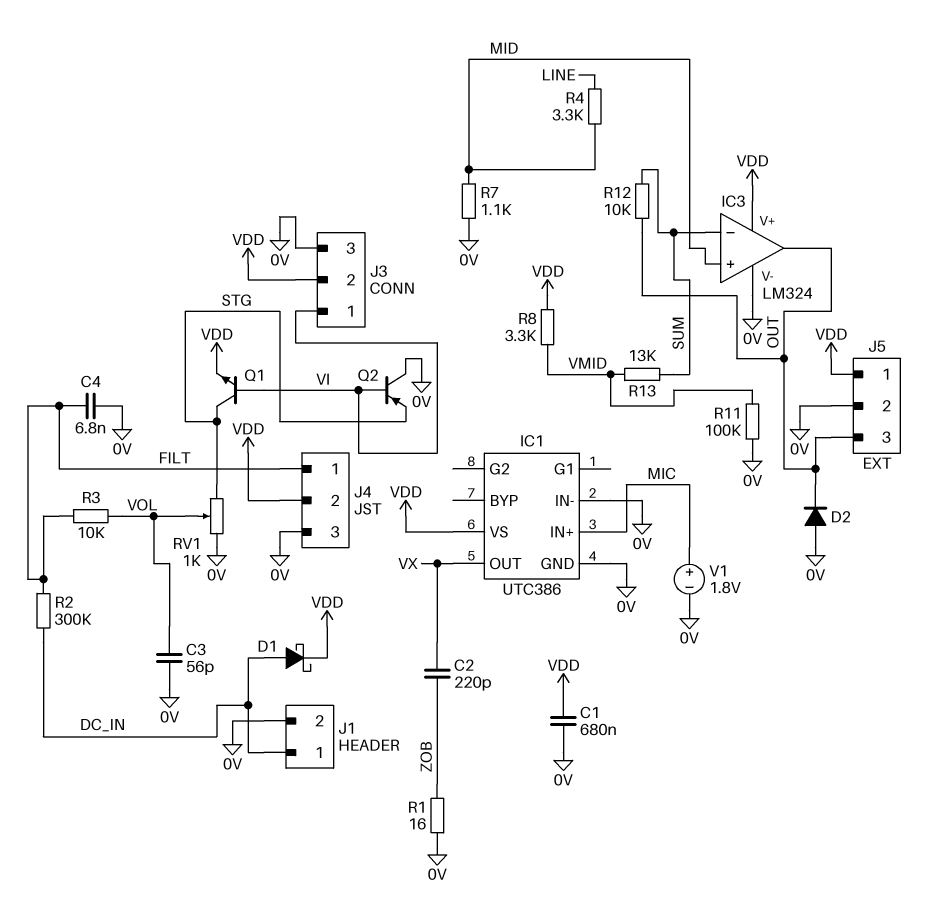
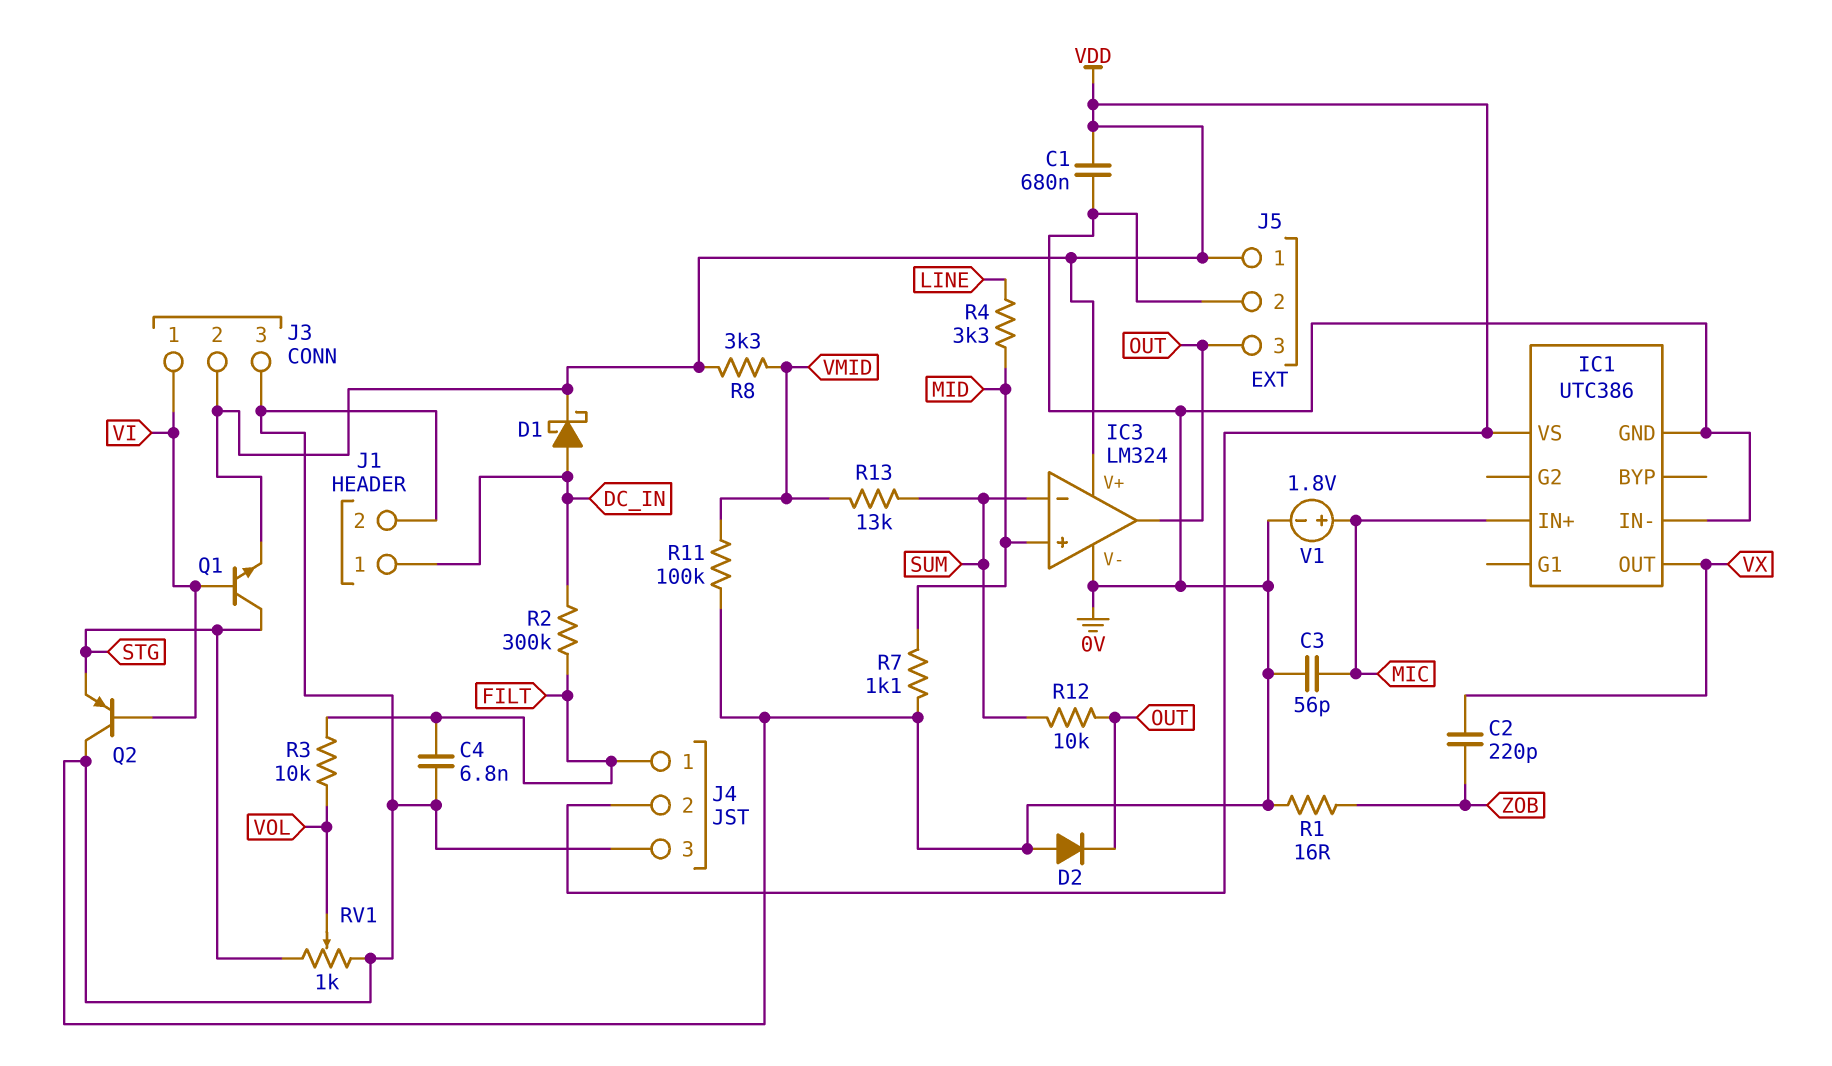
C3: 56pF (0V, VOL) -> 56pF (0V, MIC)

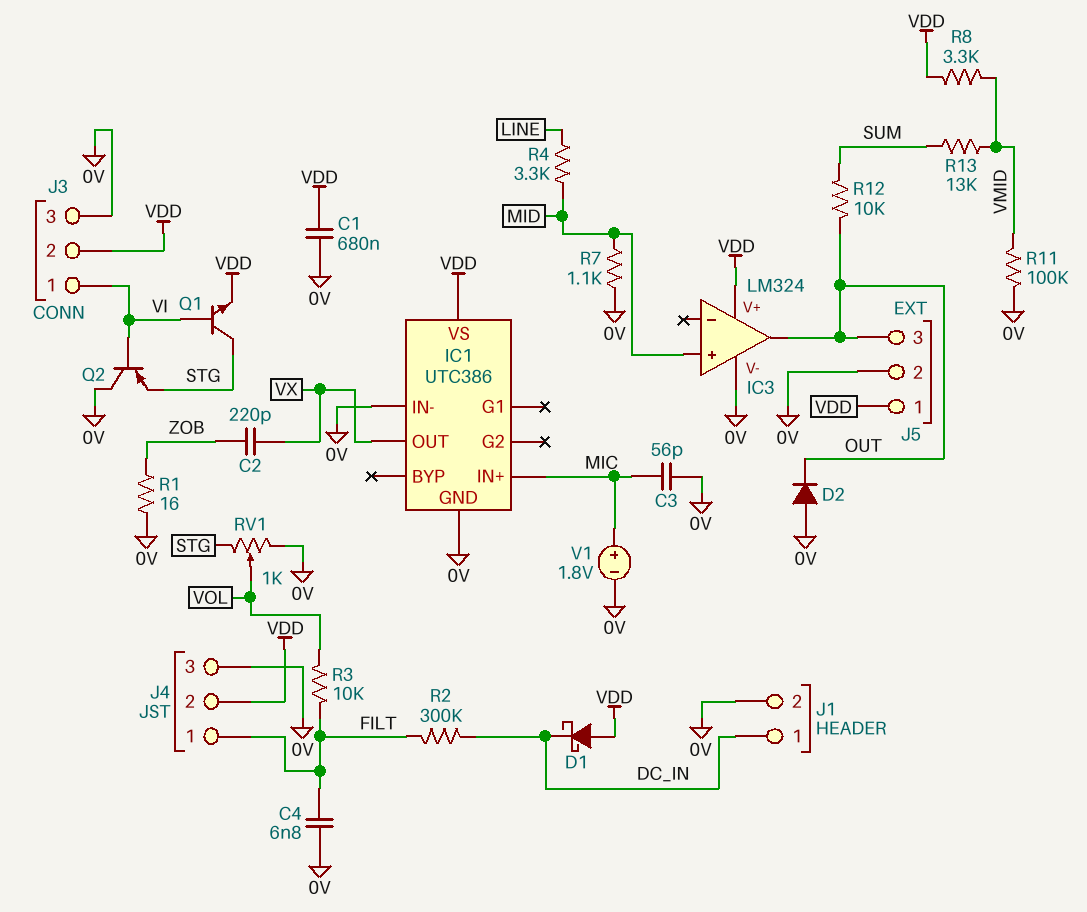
D1: schottky (A DC_IN, K VDD) -> schottky (A VDD, K DC_IN)
IC3 pin in-: SUM -> none

